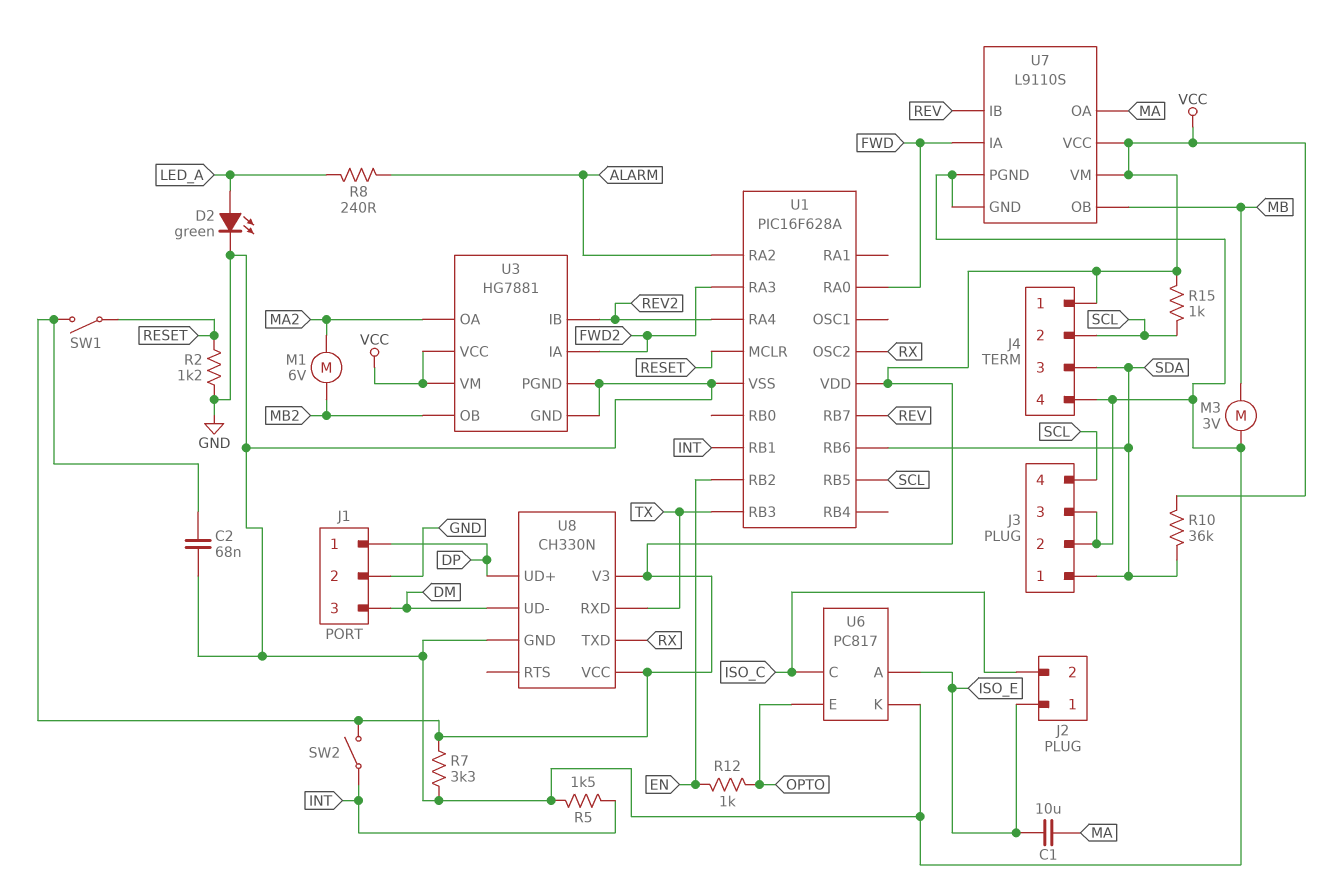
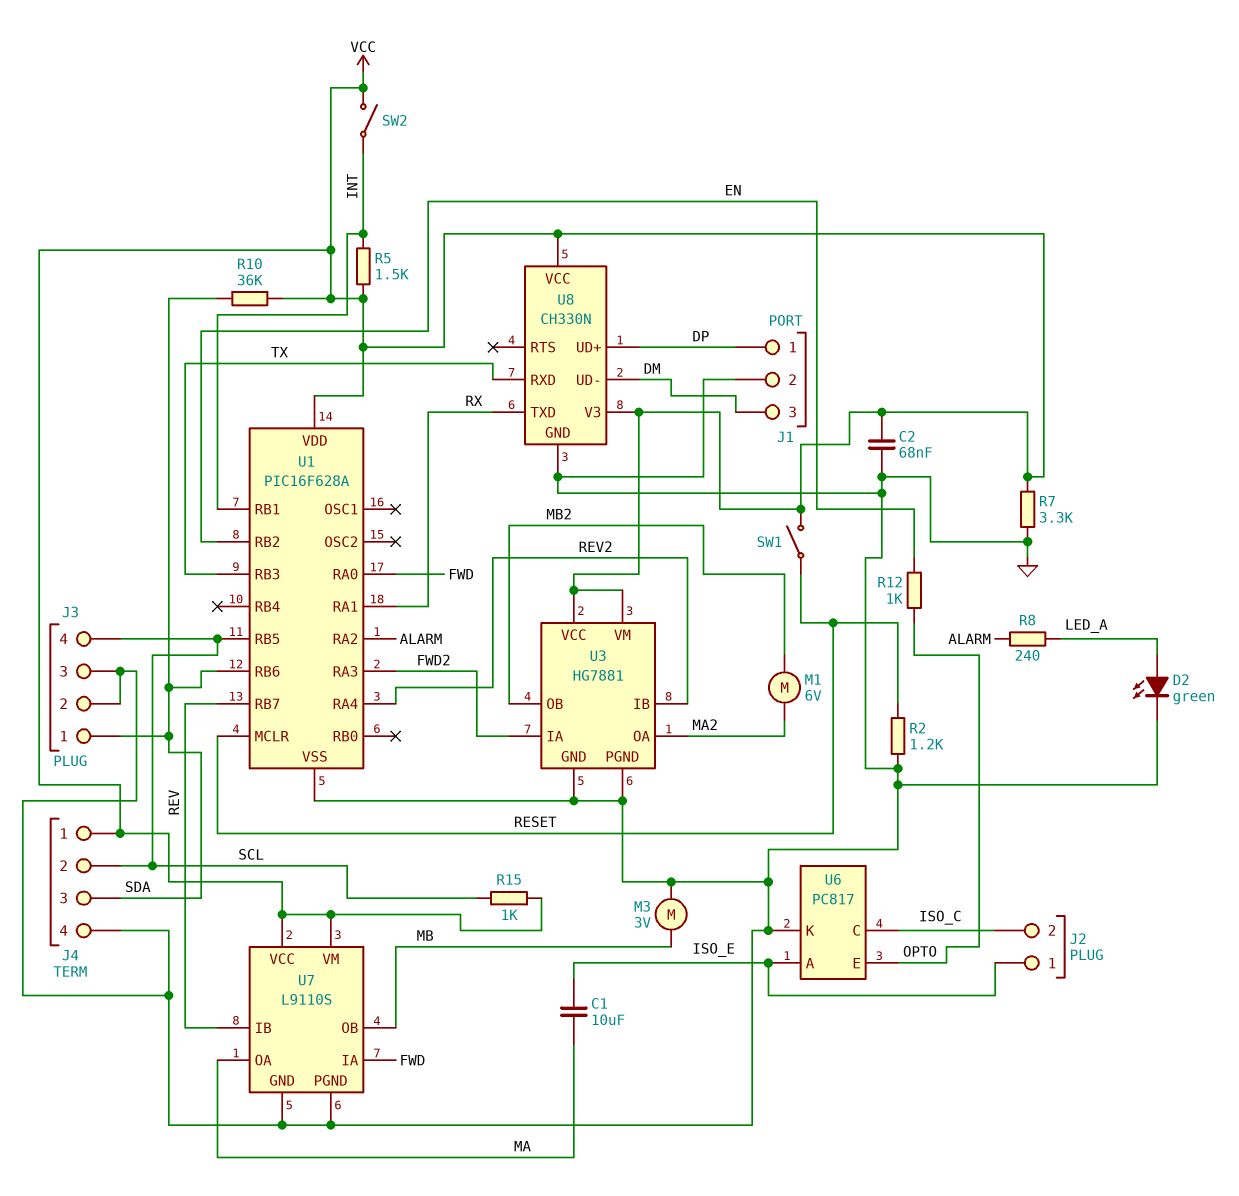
R5: 1.5k (GND, INT) -> 1.5k (INT, VCC)
U1 pin OSC2: RX -> none
U1 pin RA1: none -> RX

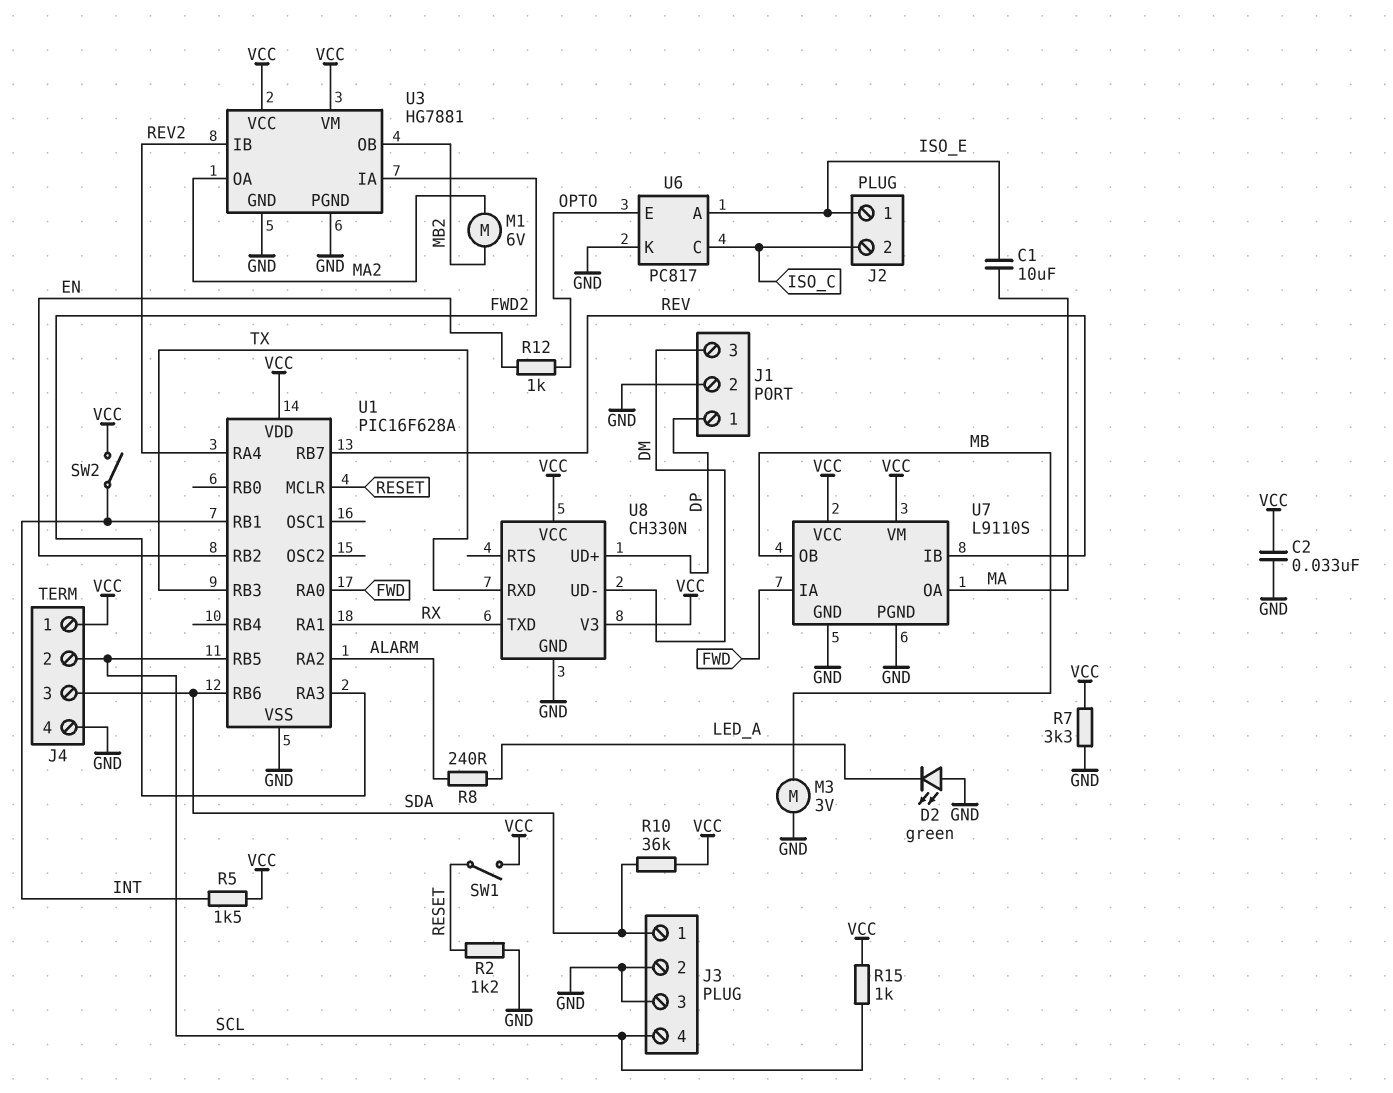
C2: 68nF (GND, VCC) -> 33nF (GND, VCC)
D2: LED green (A LED_A, K GND) -> LED green (A GND, K LED_A)

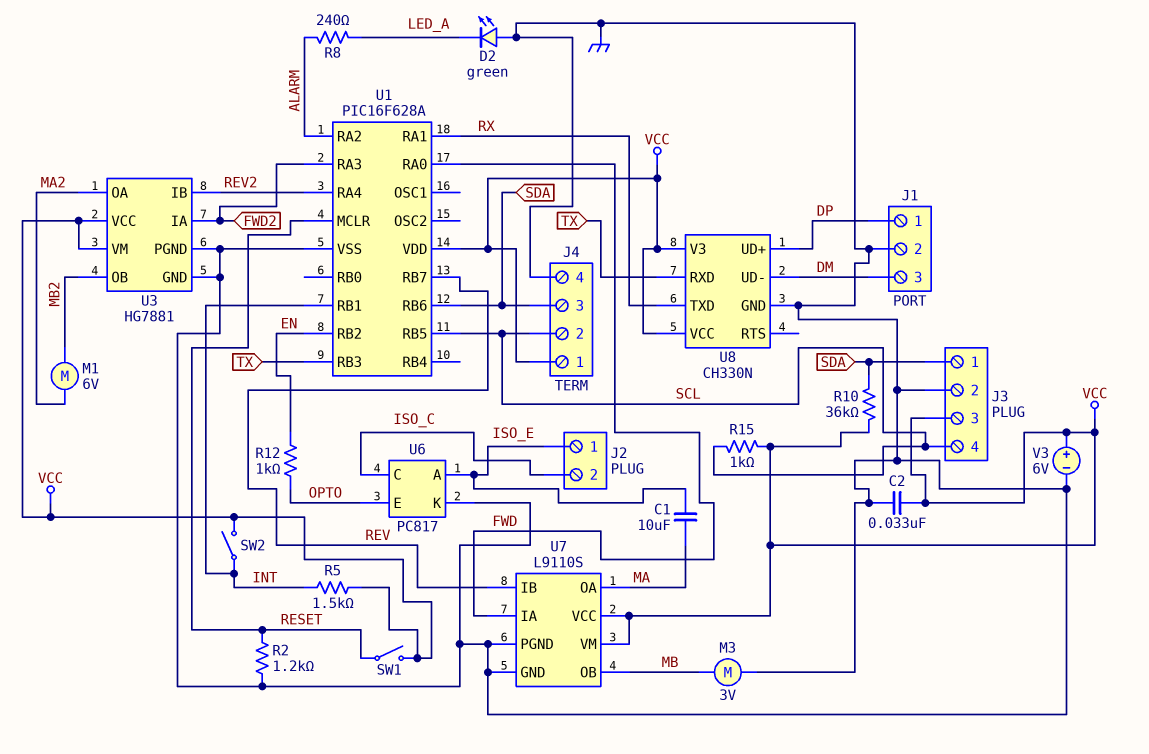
J3 pin 3: GND -> VCC
R7: 3.3k (GND, VCC) -> none
V3: none -> 6V (plus VCC, minus GND)

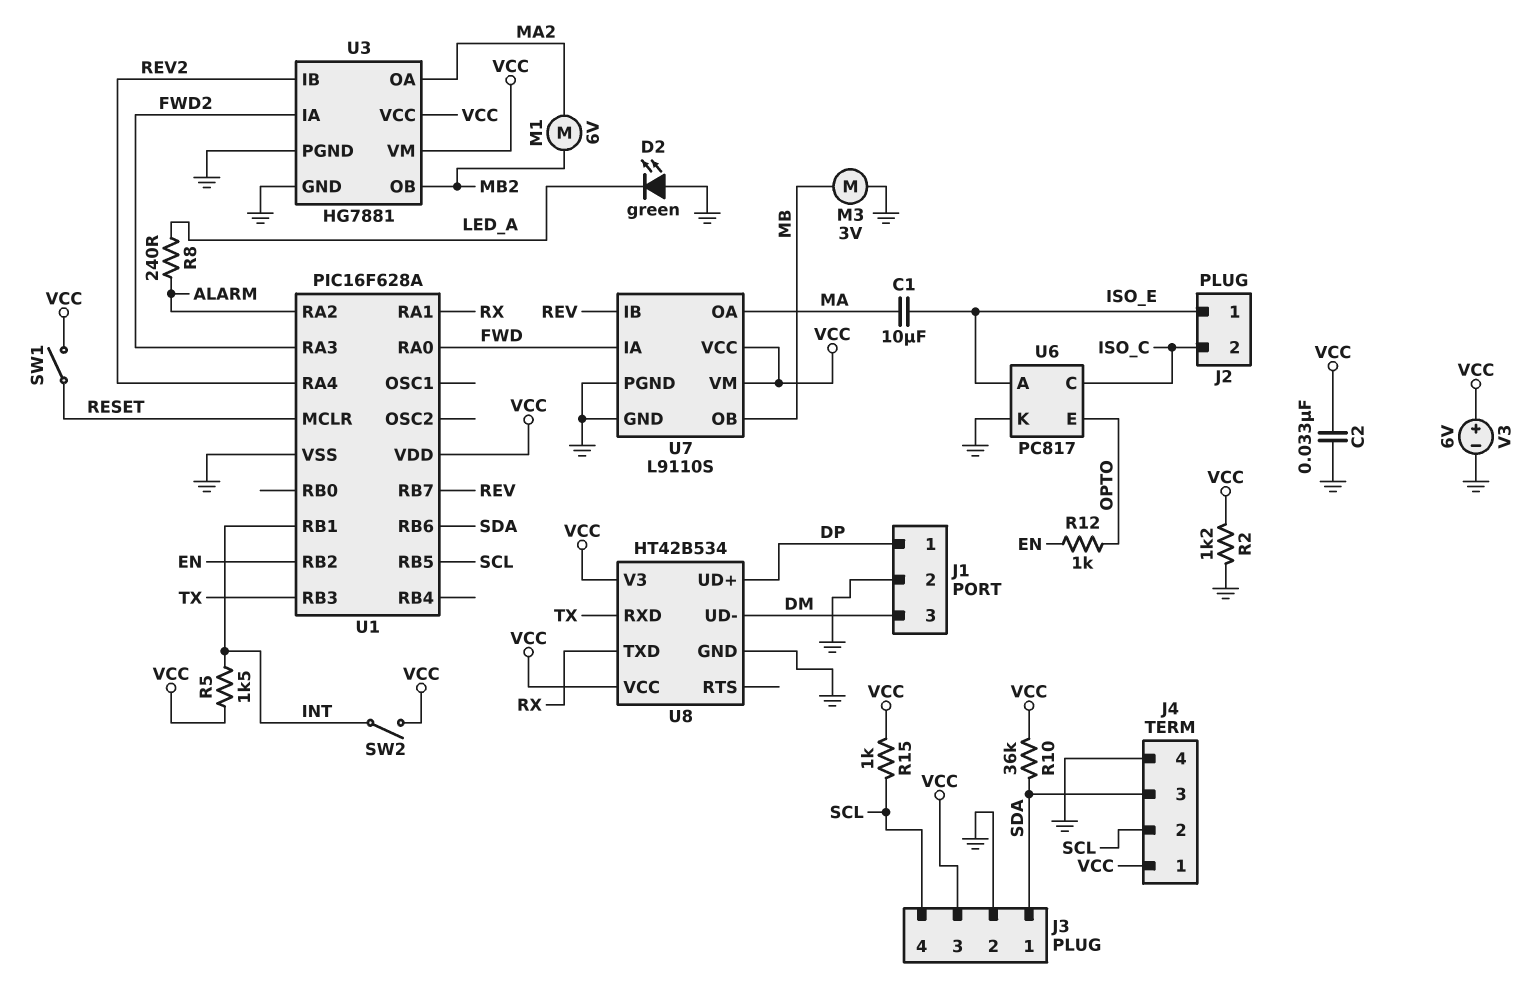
R2: 1.2k (GND, RESET) -> 1.2k (GND, VCC)
U8: CH330N -> HT42B534

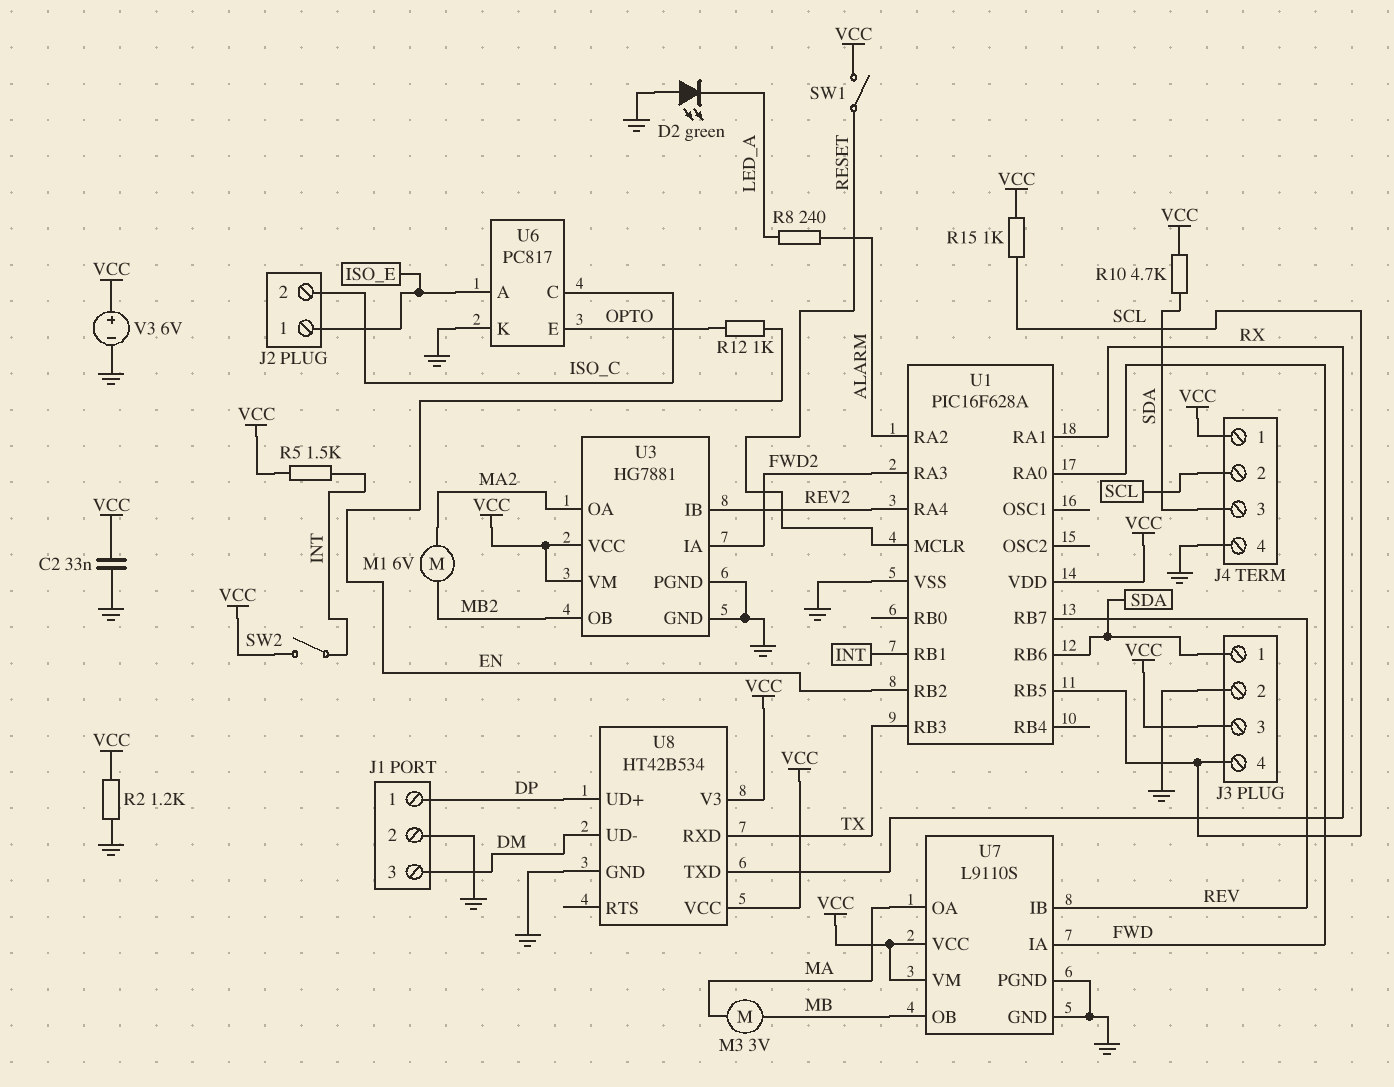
C1: 10uF (ISO_E, MA) -> none
M3: motor 3V (GND, MB) -> motor 3V (MA, MB)
R10: 36k (SDA, VCC) -> 4.7k (SDA, VCC)

